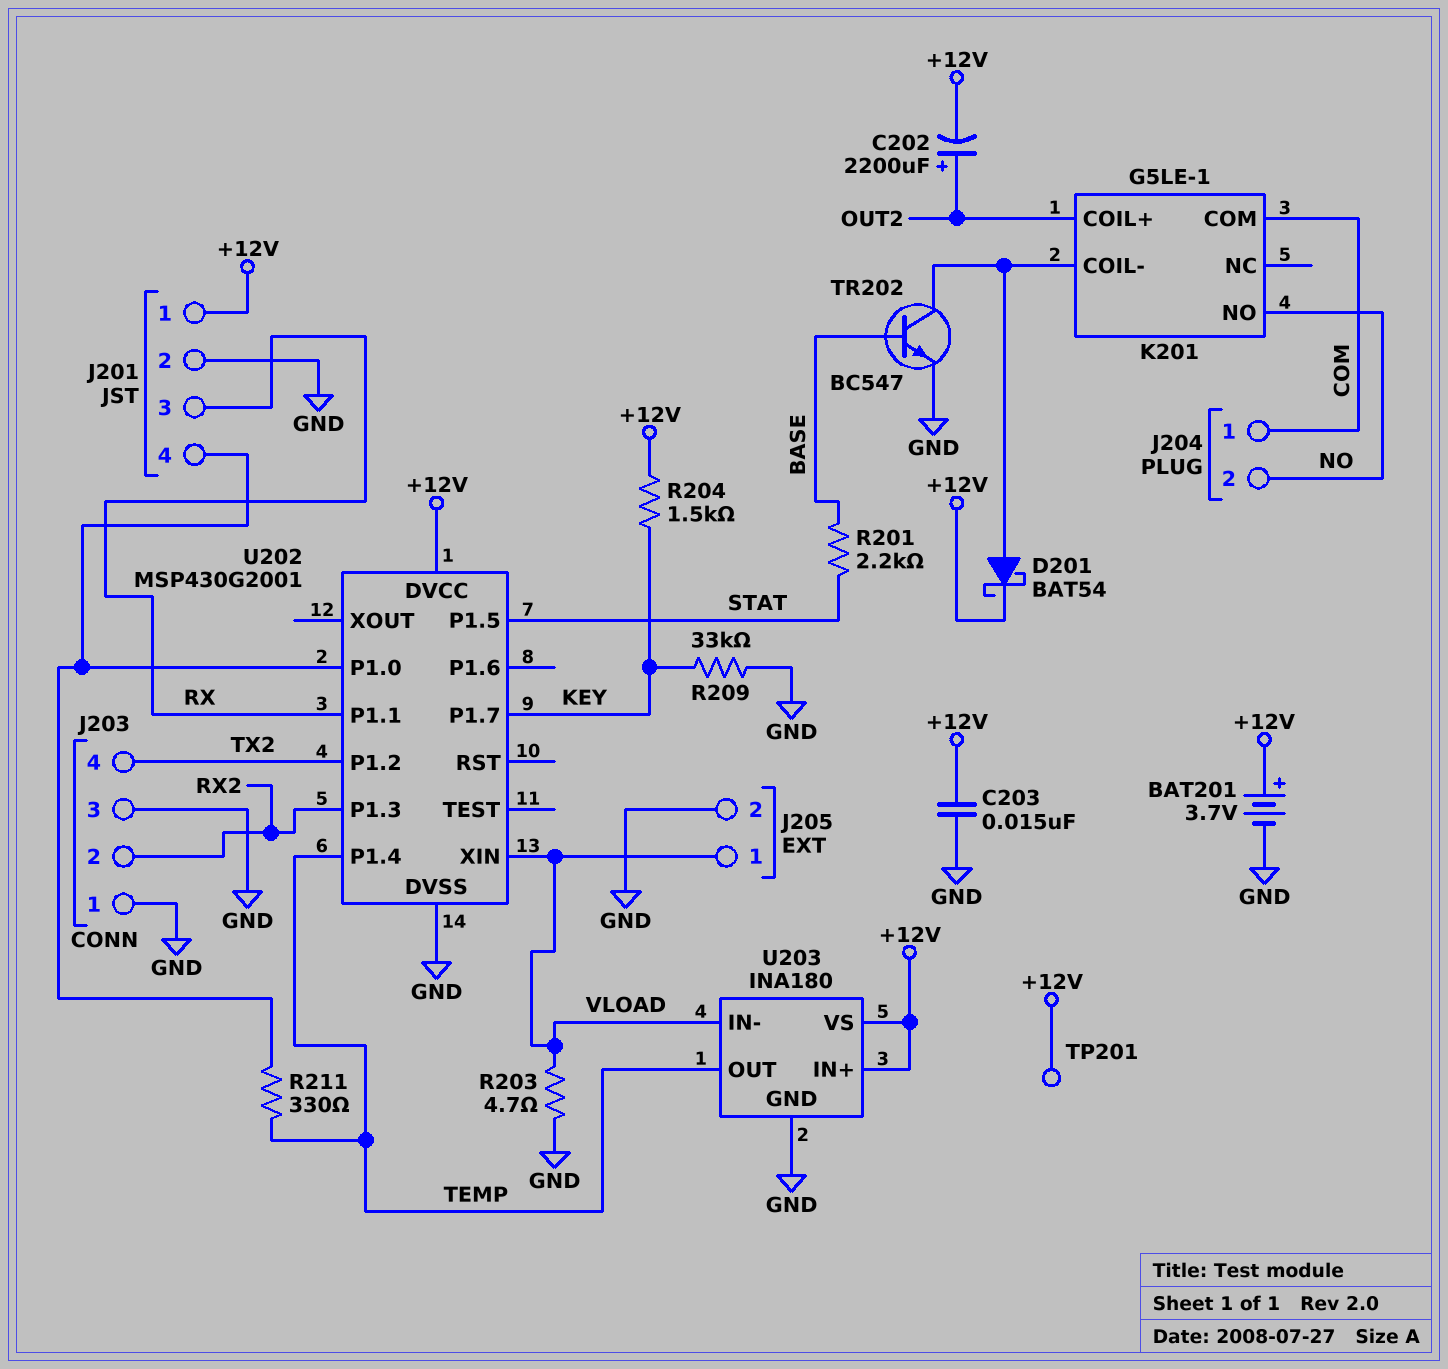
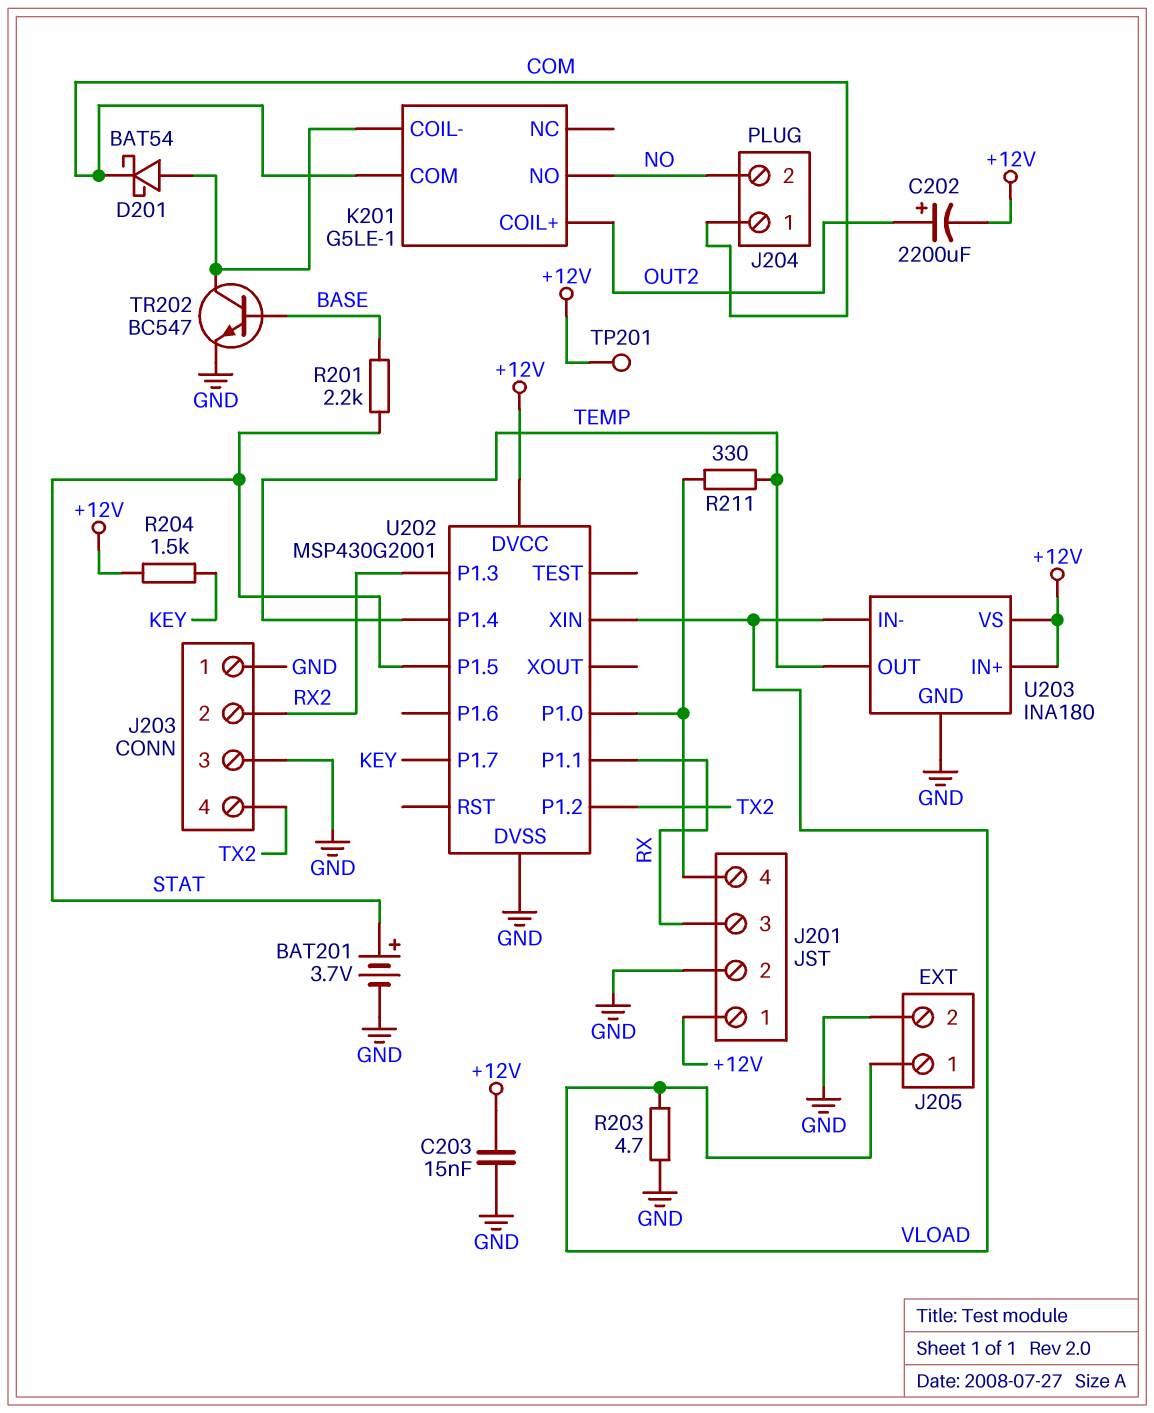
BAT201: 3.7V (plus +12V, minus GND) -> 3.7V (plus STAT, minus GND)
D201: schottky BAT54 (A K201/COIL-, K +12V) -> schottky BAT54 (A K201/COIL-, K COM)
R209: 33k (GND, KEY) -> none

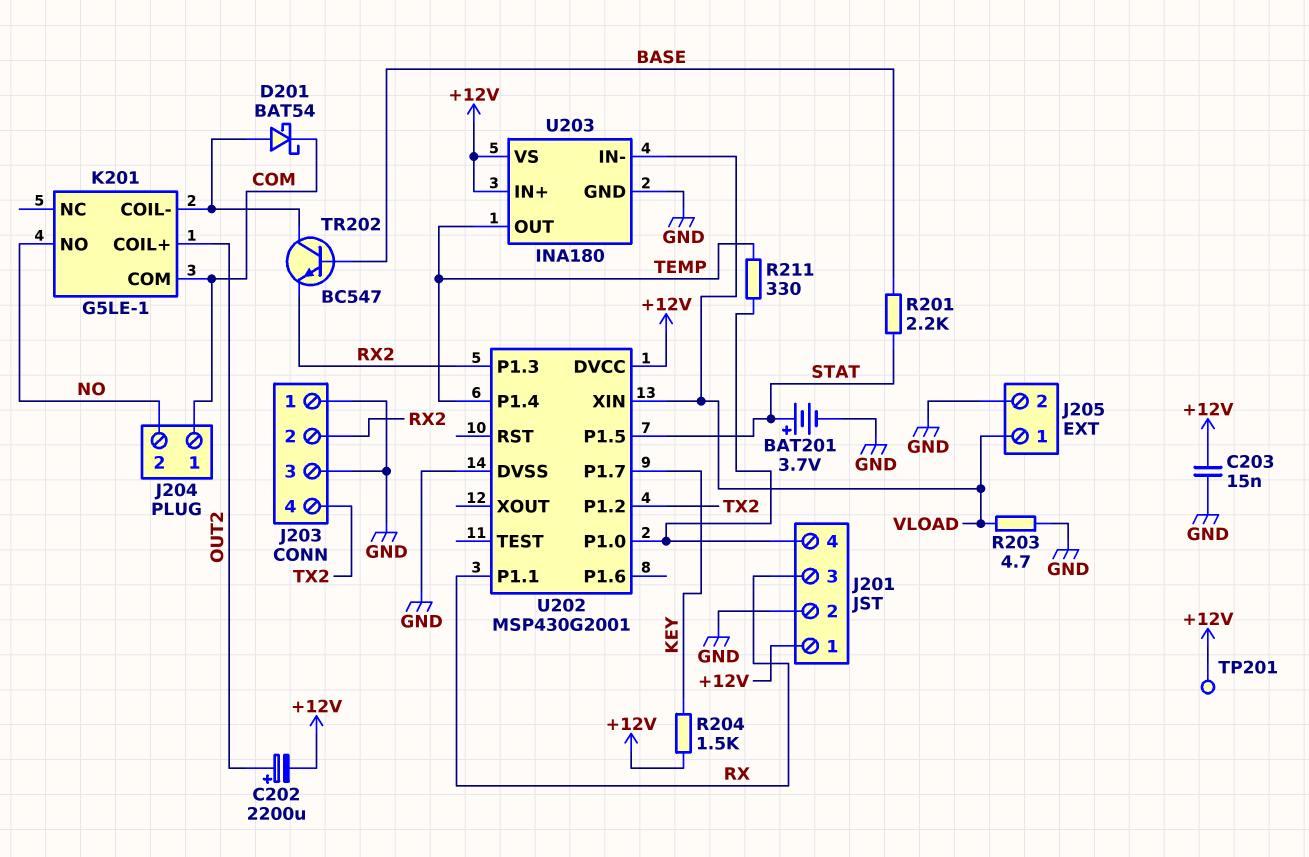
TR202: NPN BC547 (B BASE, C K201/COIL-, E GND) -> NPN BC547 (B BASE, C K201/COIL-, E RX2)

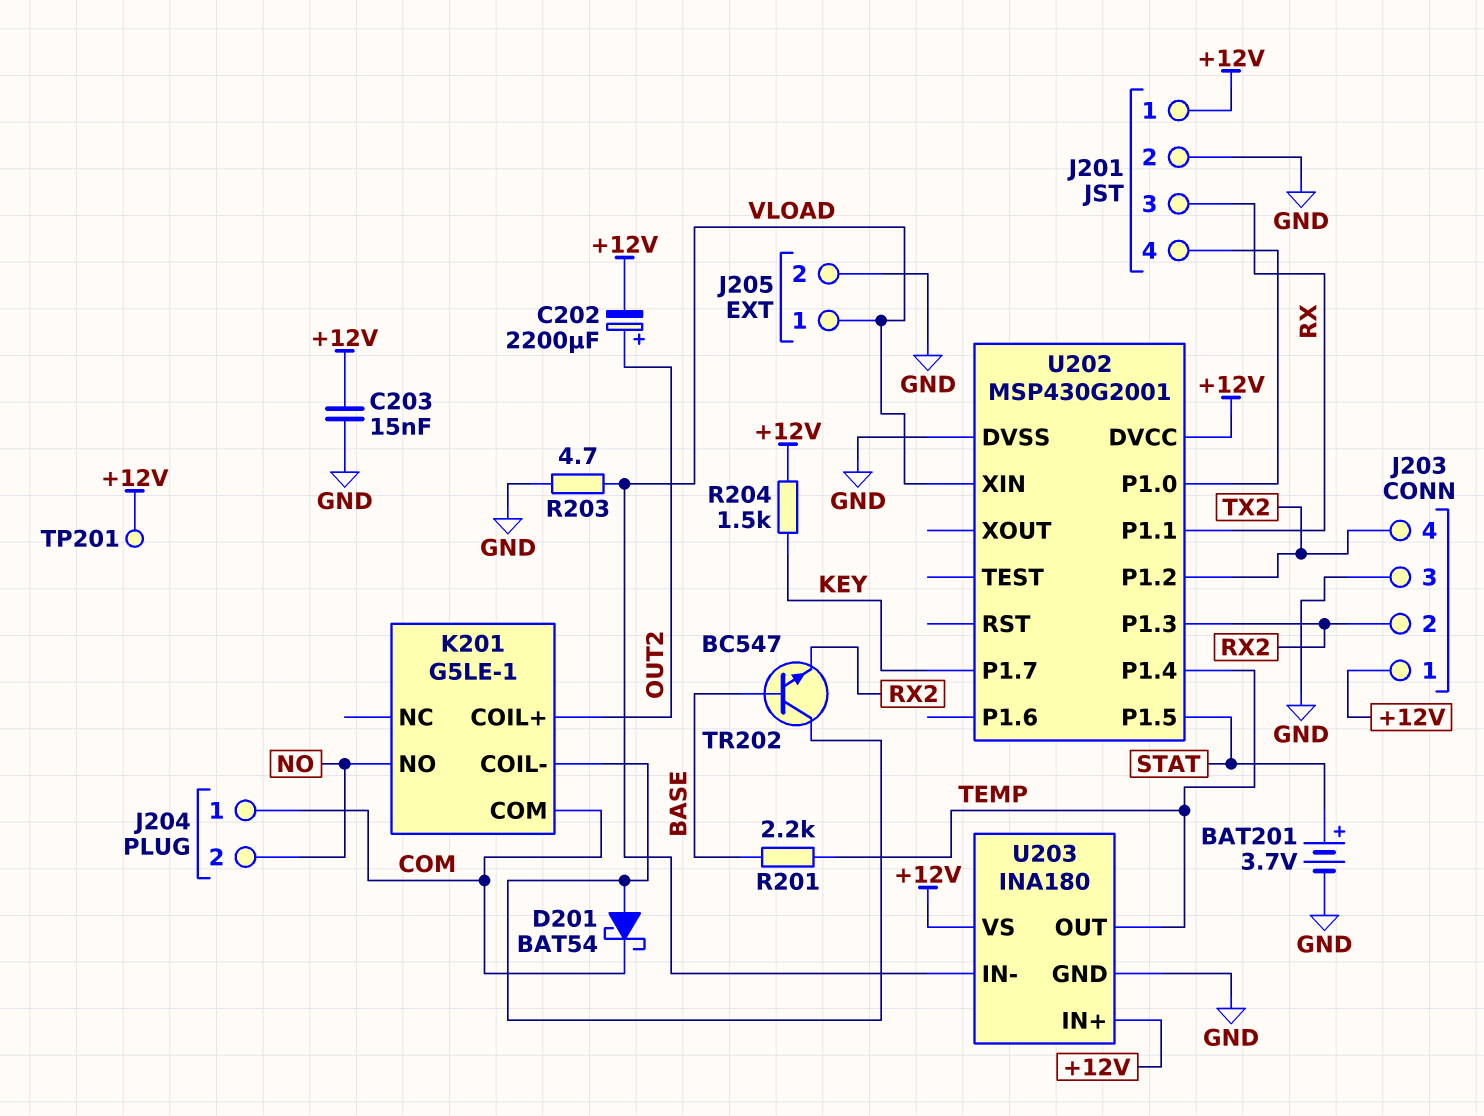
J203 pin 1: GND -> +12V
R201: 2.2k (BASE, STAT) -> 2.2k (BASE, TEMP)
R211: 330 (J201/4, TEMP) -> none

